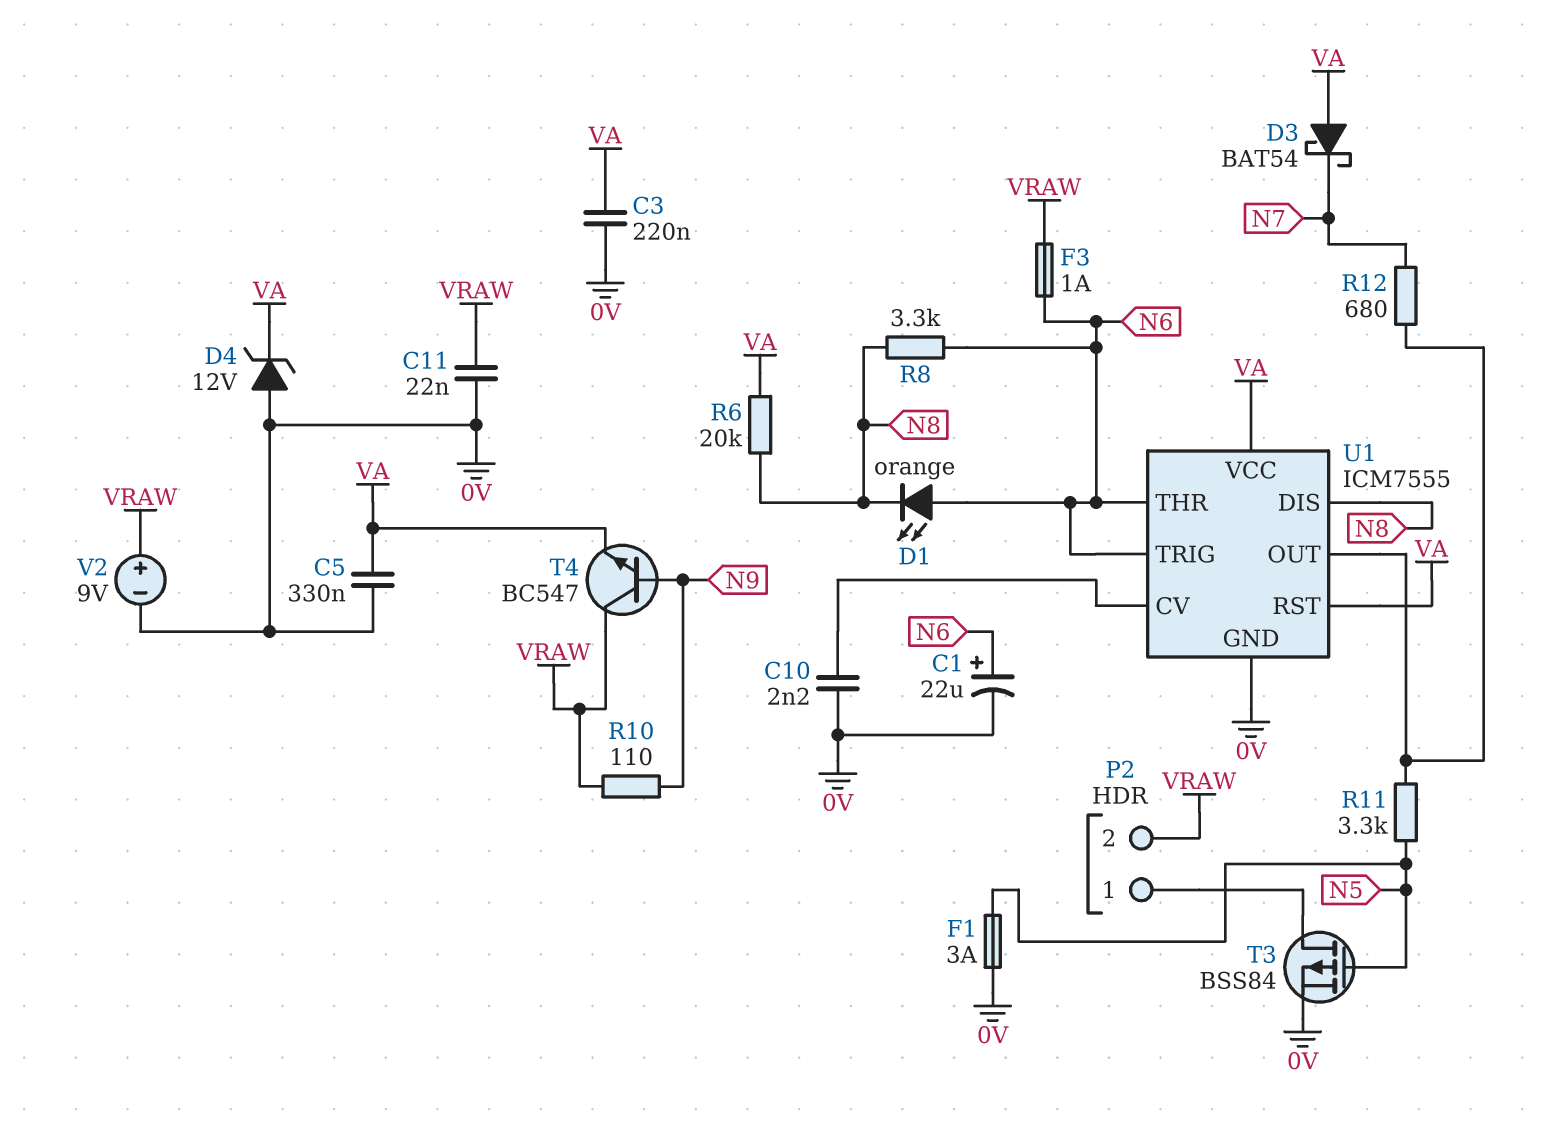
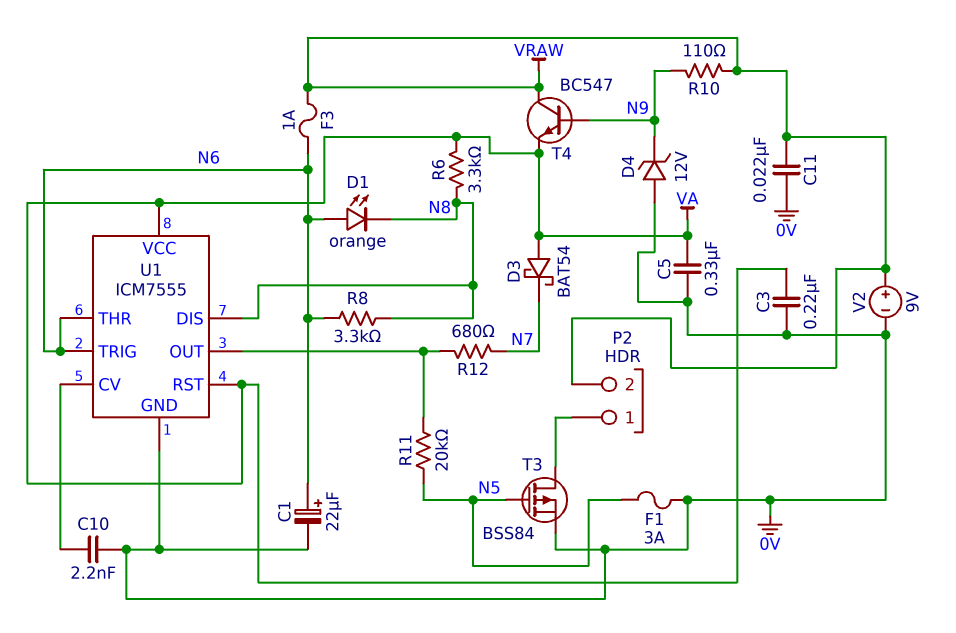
D4: zener 12V (A 0V, K VA) -> zener 12V (A 0V, K N9)
R6: 20k (N8, VA) -> 3.3k (N8, VA)
R11: 3.3k (N5, U1/OUT) -> 20k (N5, U1/OUT)

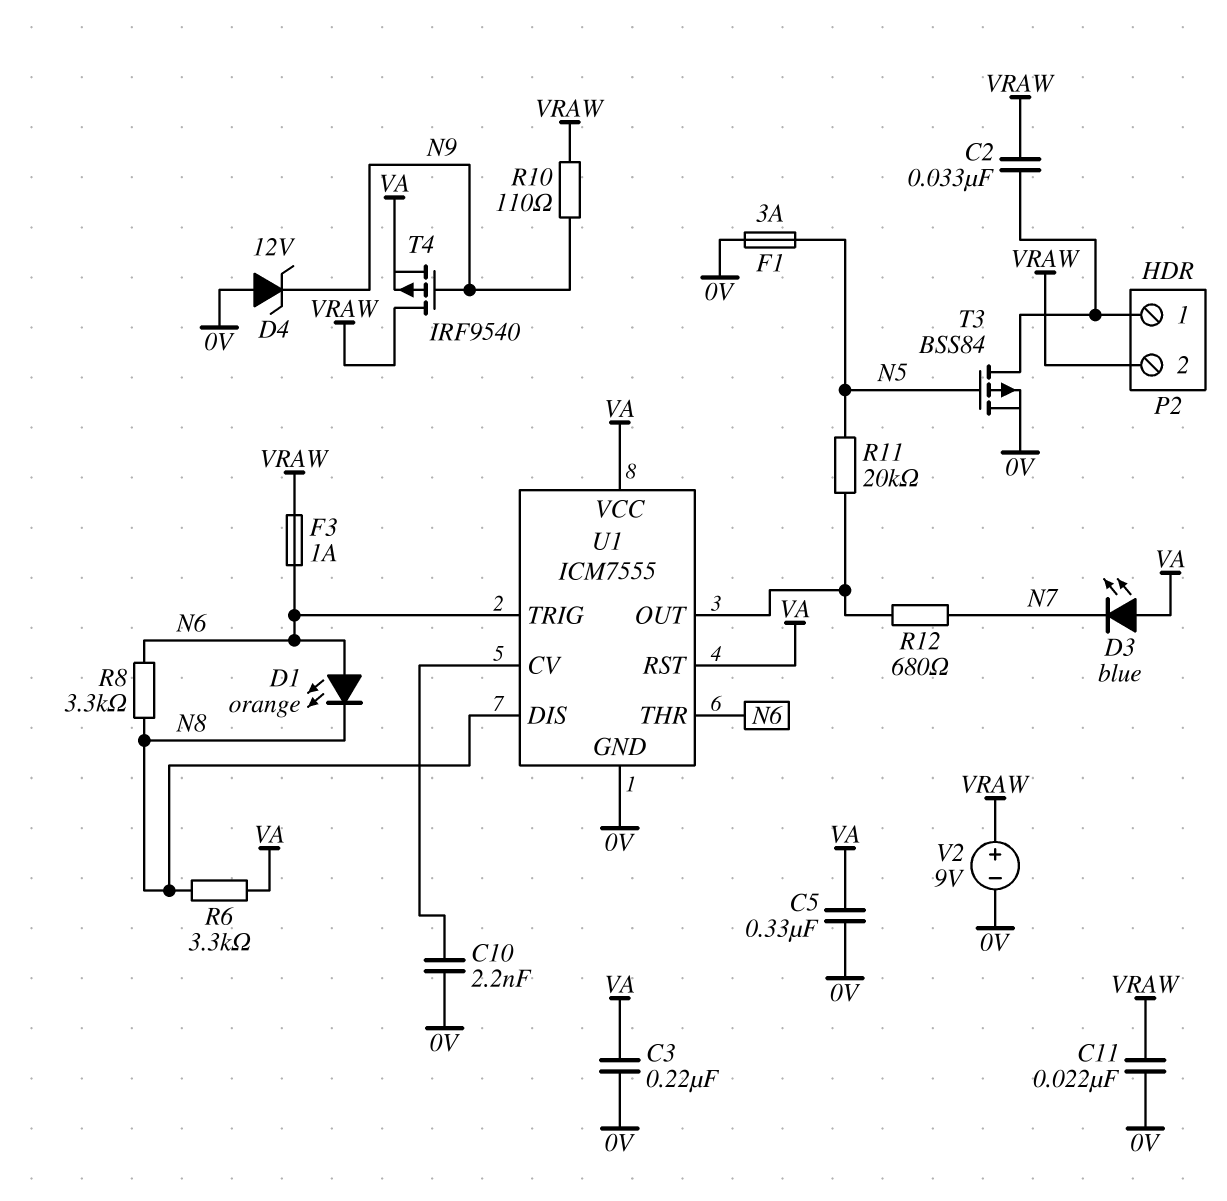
C1: 22uF (plus N6, minus 0V) -> none
C2: none -> 33nF (P2/1, VRAW)
D3: schottky BAT54 (A VA, K N7) -> LED blue (A VA, K N7)
T4: NPN BC547 (B N9, C VRAW, E VA) -> PMOS IRF9540 (G N9, D VRAW, S VA)

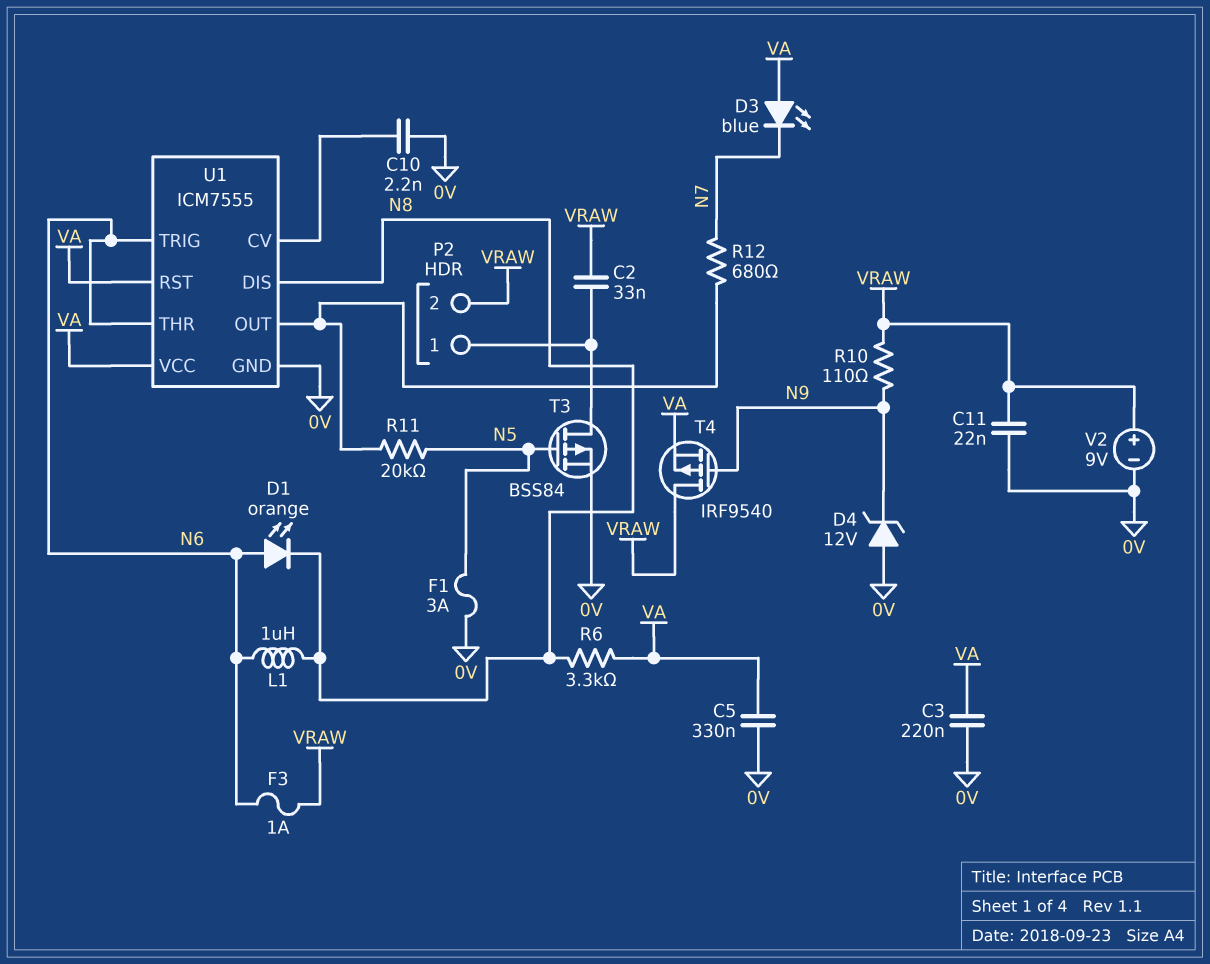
L1: none -> 1uH (N6, N8)
R8: 3.3k (N6, N8) -> none

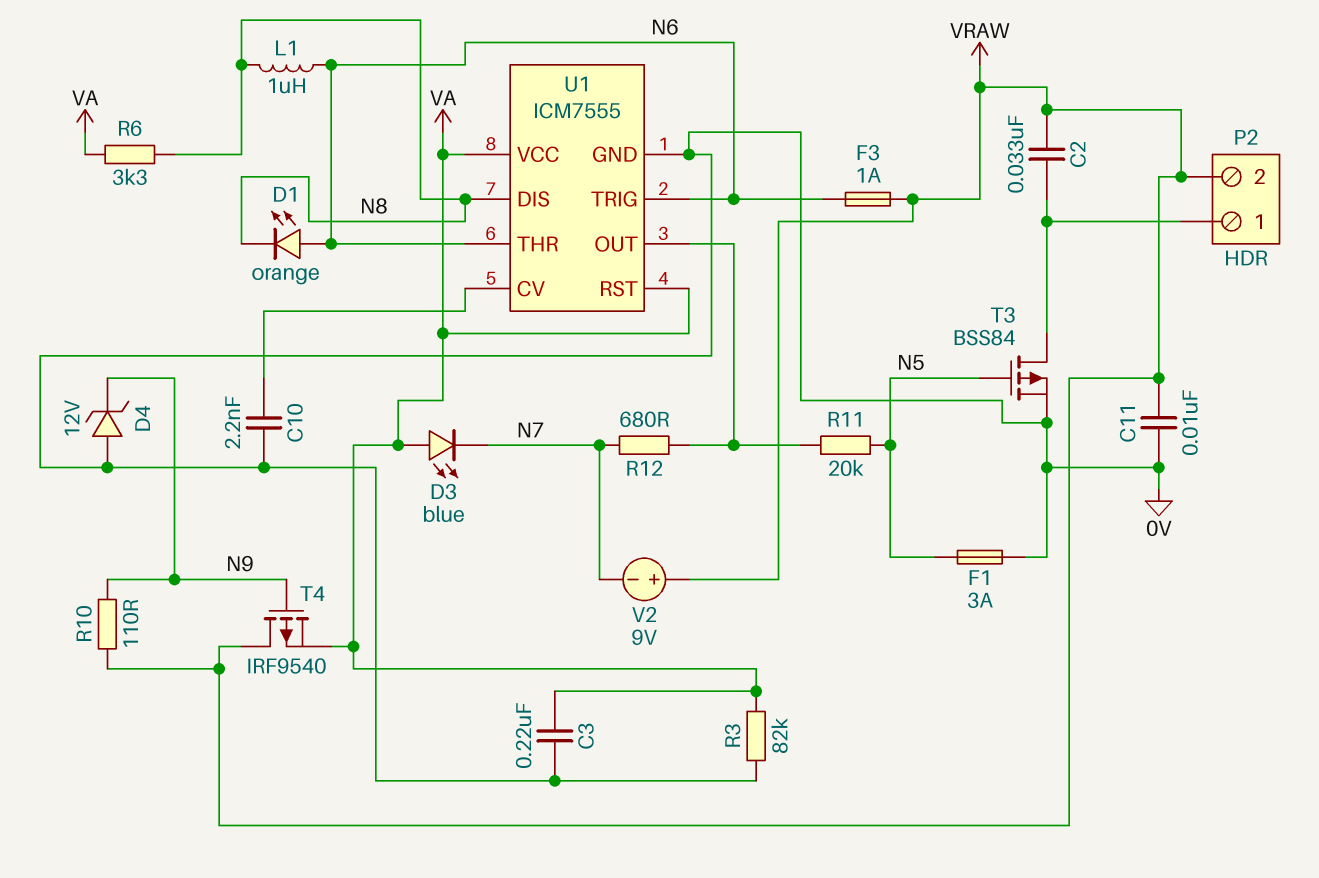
C5: 330nF (0V, VA) -> none
C11: 22nF (0V, VRAW) -> 10nF (0V, VRAW)
R3: none -> 82k (0V, VA)
V2: 9V (plus VRAW, minus 0V) -> 9V (plus VRAW, minus N7)

